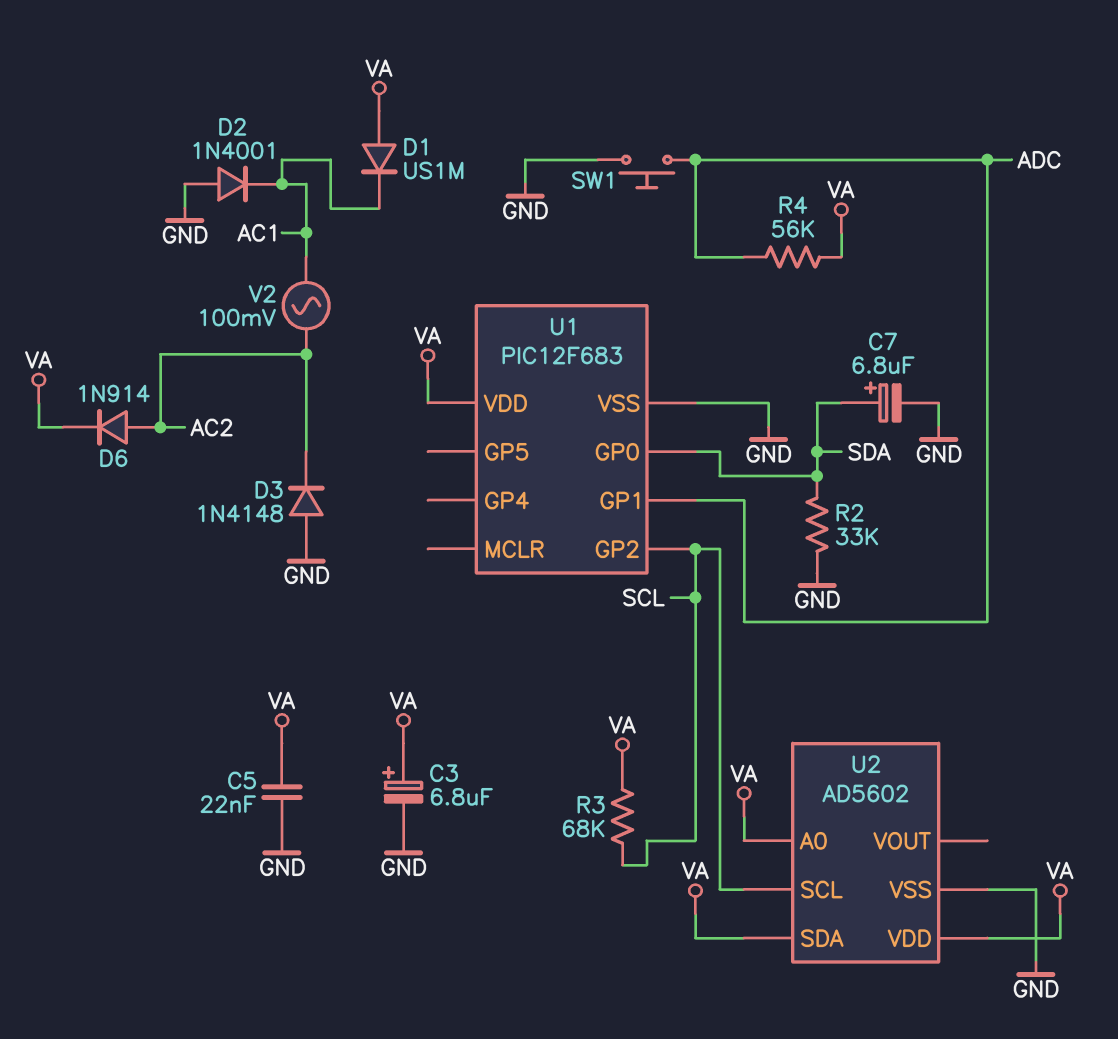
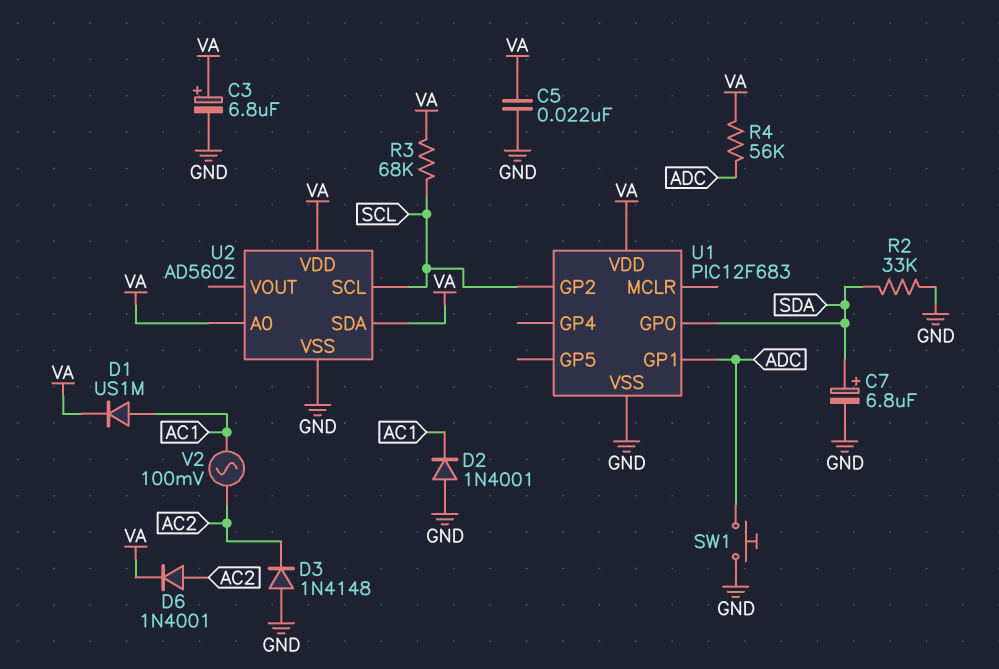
D1: diode US1M (A VA, K AC1) -> diode US1M (A AC1, K VA)
D6: diode 1N914 (A AC2, K VA) -> diode 1N4001 (A AC2, K VA)

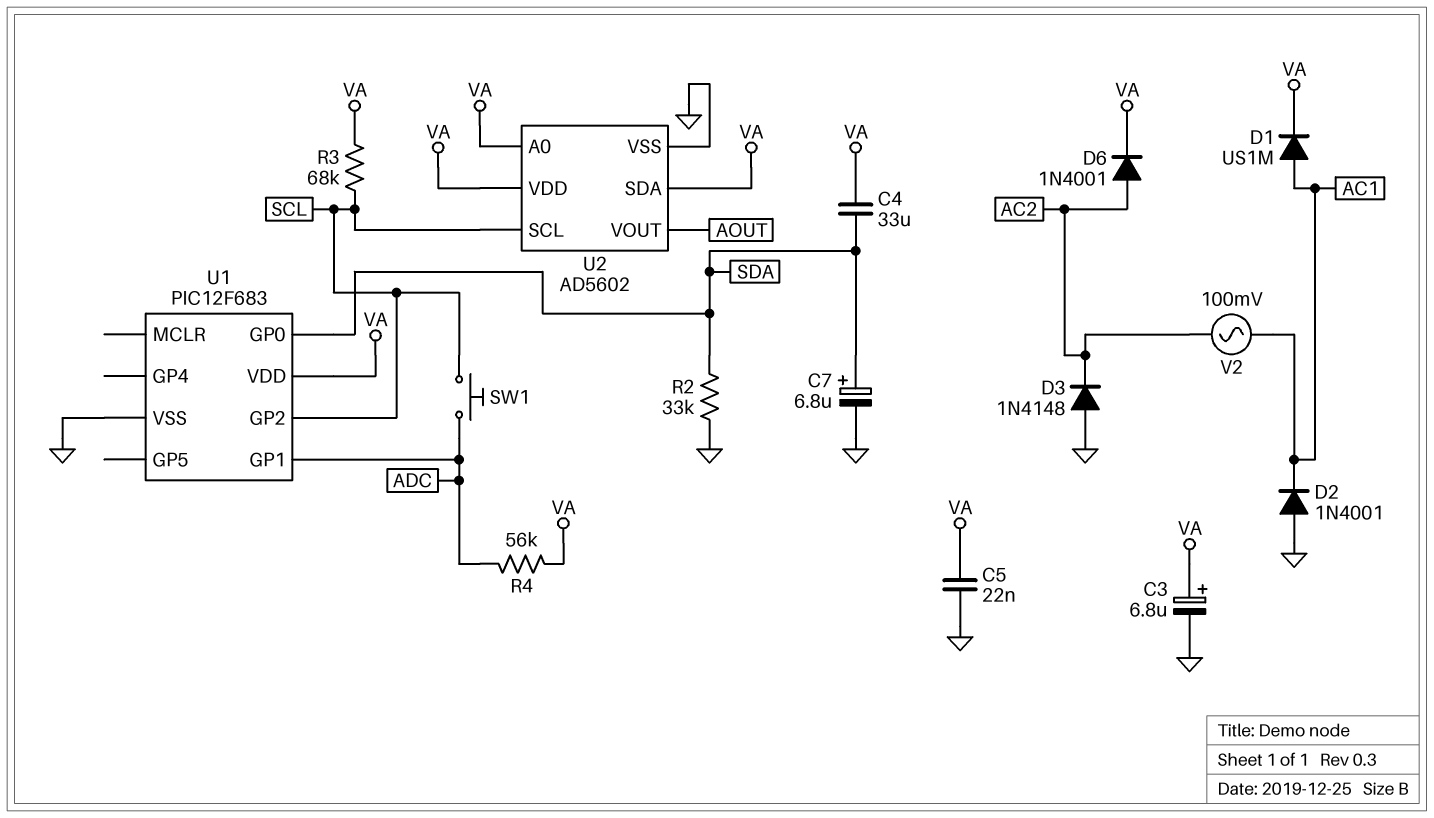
C4: none -> 33uF (SDA, VA)
SW1: button (ADC, GND) -> button (ADC, SCL)
U2 pin VOUT: none -> AOUT

